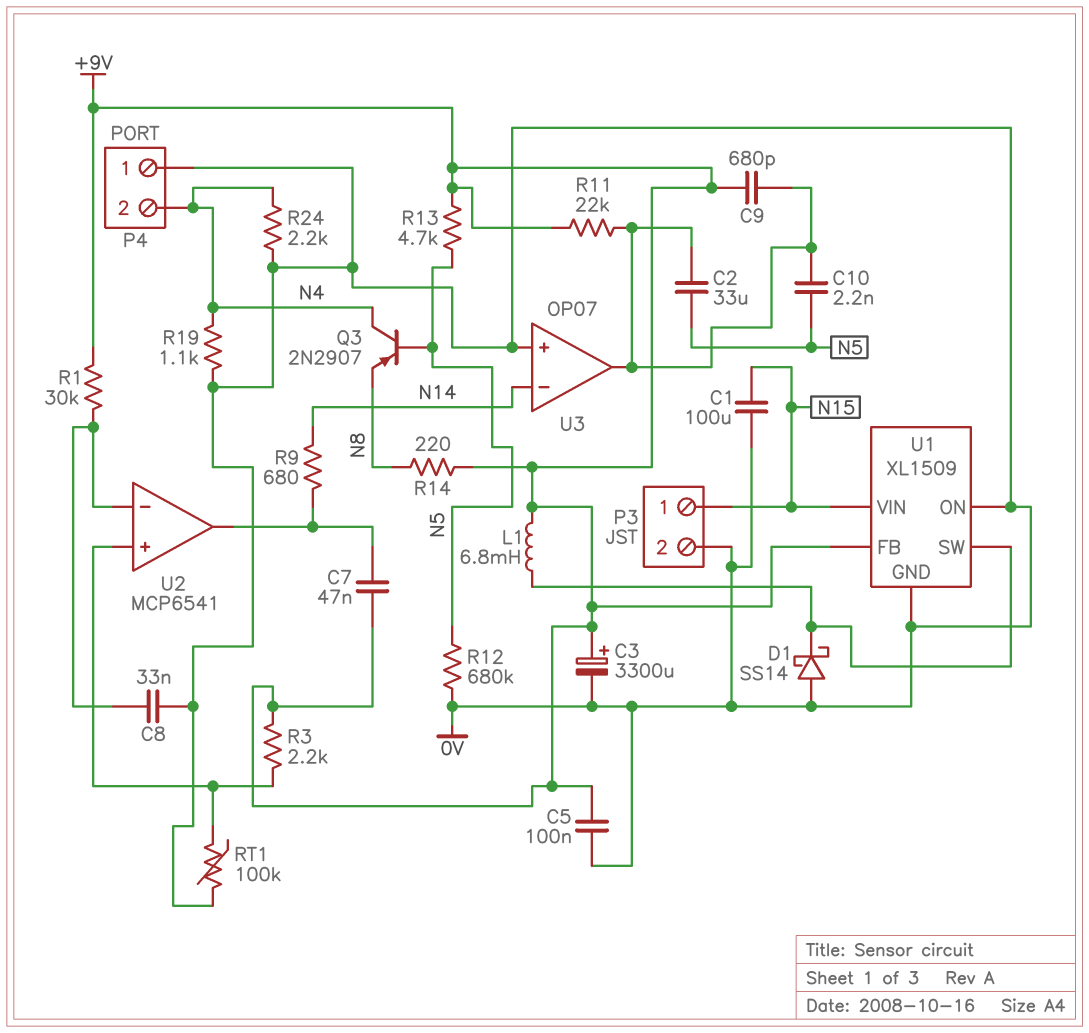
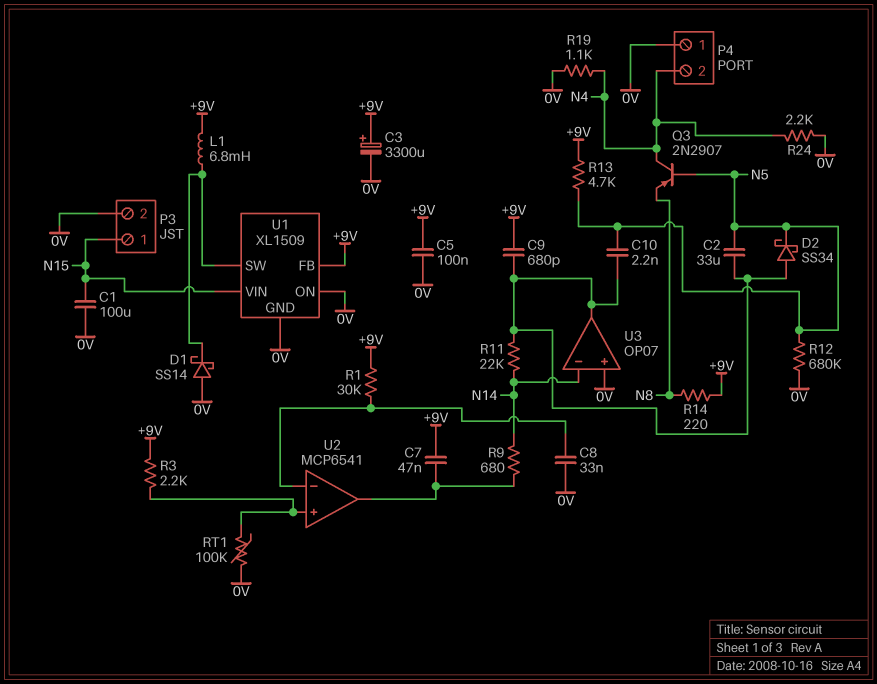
D2: none -> schottky SS34 (A U3/out, K N5)
R11: 22k (+9V, U3/out) -> 22k (N14, U3/out)

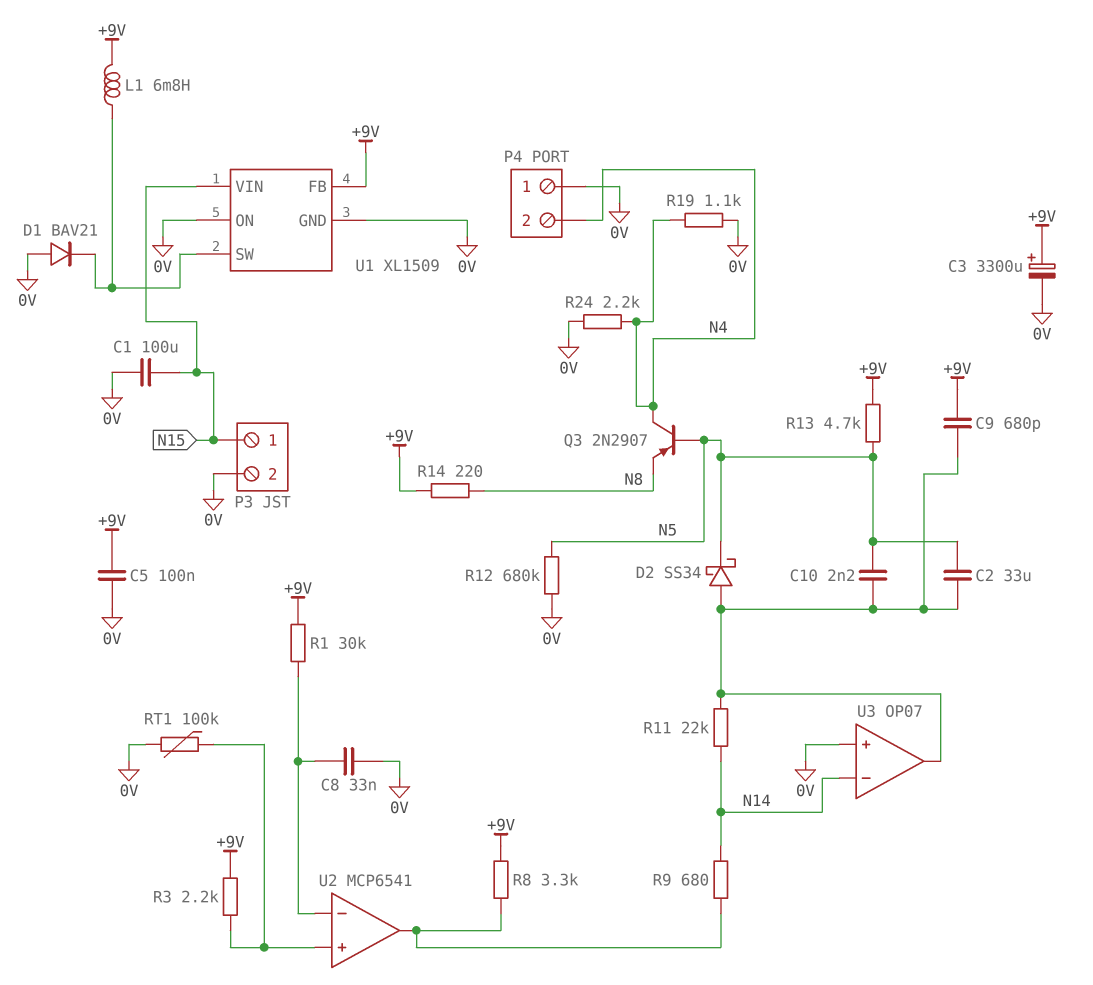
C7: 47nF (+9V, U2/out) -> none
D1: schottky SS14 (A 0V, K U1/SW) -> diode BAV21 (A 0V, K U1/SW)
R8: none -> 3.3k (+9V, U2/out)

